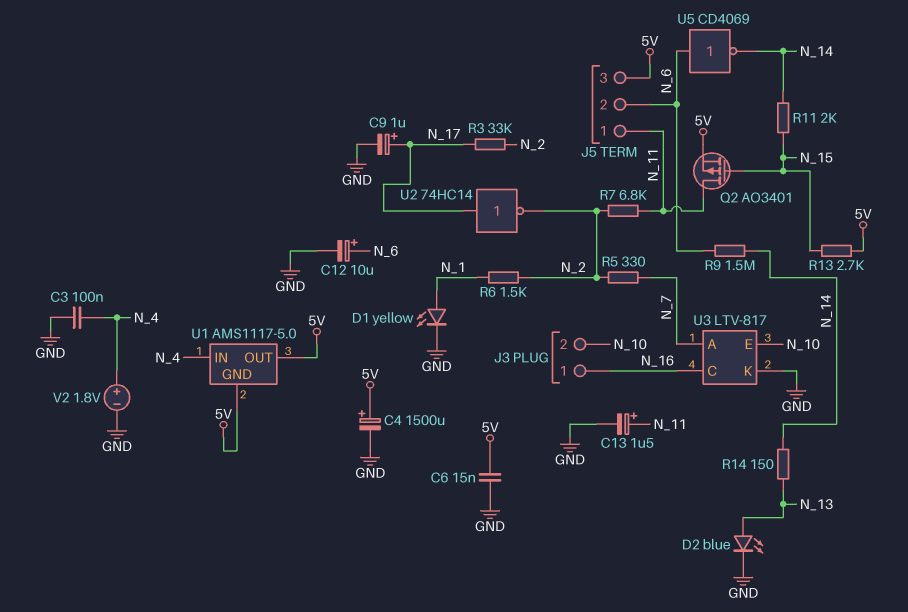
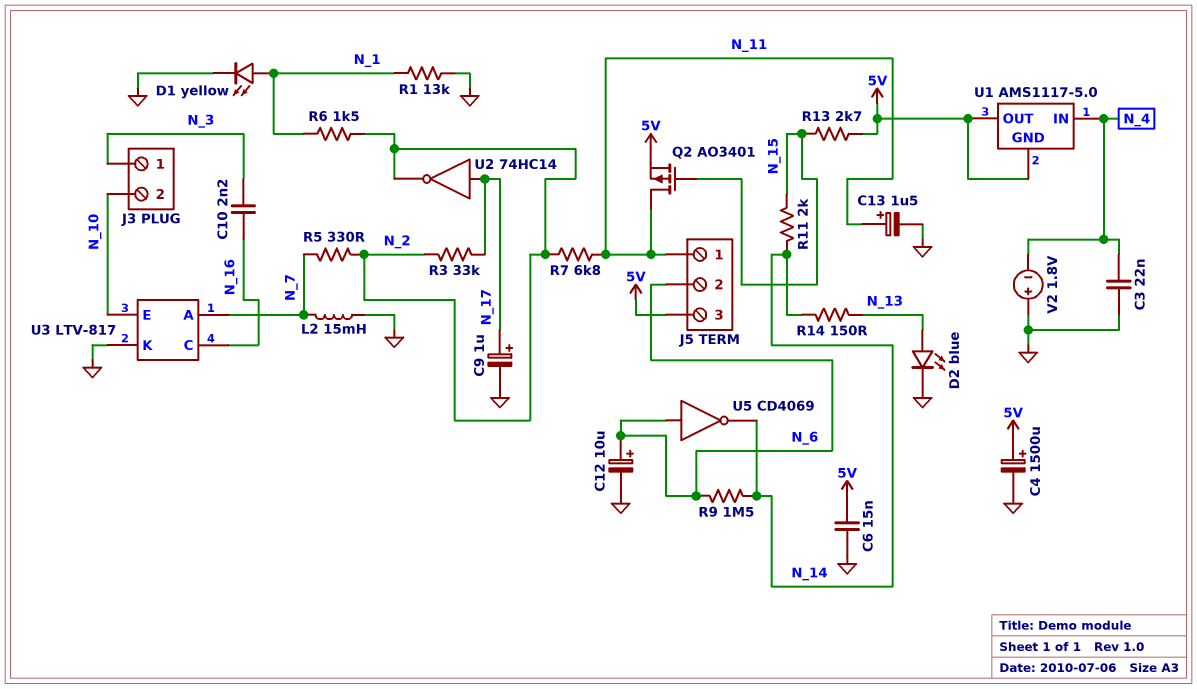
C3: 100nF (GND, N_4) -> 22nF (GND, N_4)
C10: none -> 2.2nF (N_3, N_16)
J3 pin 1: N_16 -> N_3
L2: none -> 15mH (GND, N_7)
R1: none -> 13k (GND, N_1)
V2: 1.8V (plus N_4, minus GND) -> 1.8V (plus GND, minus N_4)

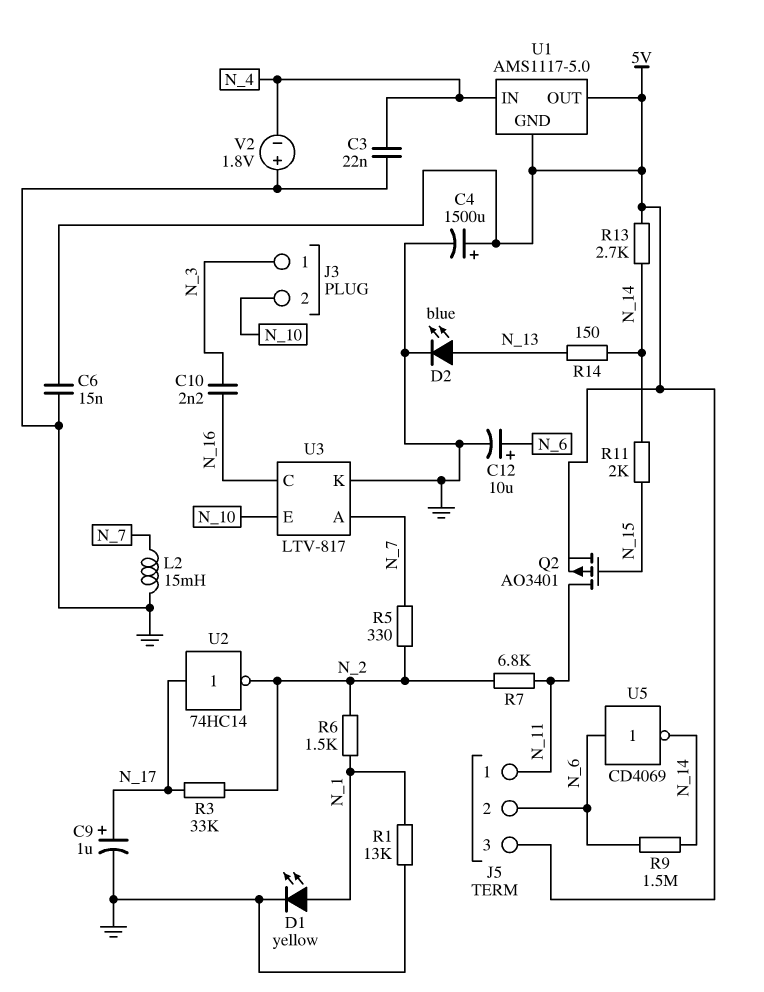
C13: 1.5uF (plus N_11, minus GND) -> none
R13: 2.7k (5V, N_15) -> 2.7k (5V, N_14)

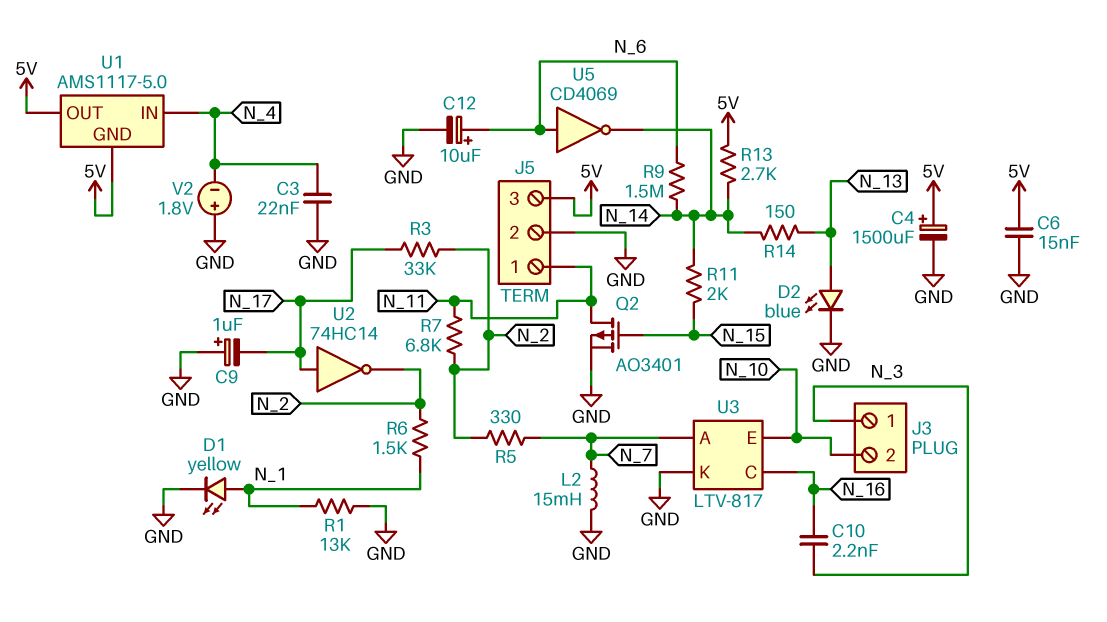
C9: 1uF (plus N_17, minus GND) -> 1uF (plus GND, minus N_17)
J5 pin 2: N_6 -> GND
Q2: PMOS AO3401 (G N_15, D N_11, S 5V) -> PMOS AO3401 (G N_15, D N_11, S GND)

